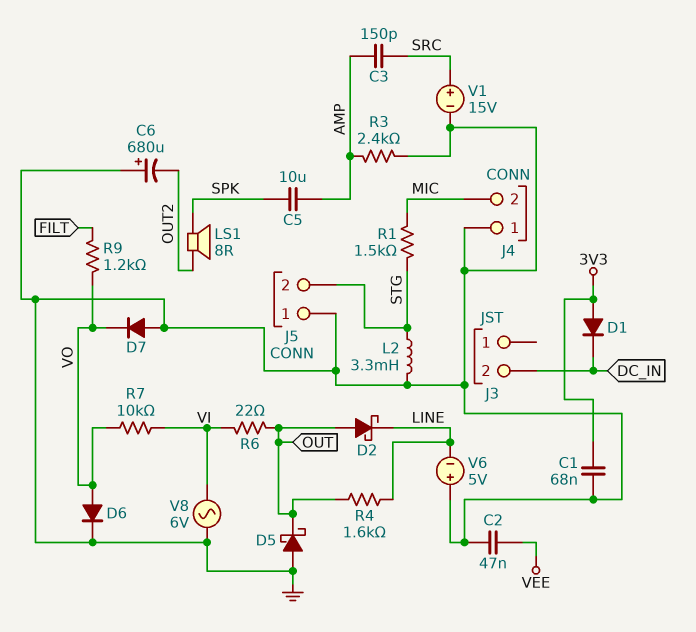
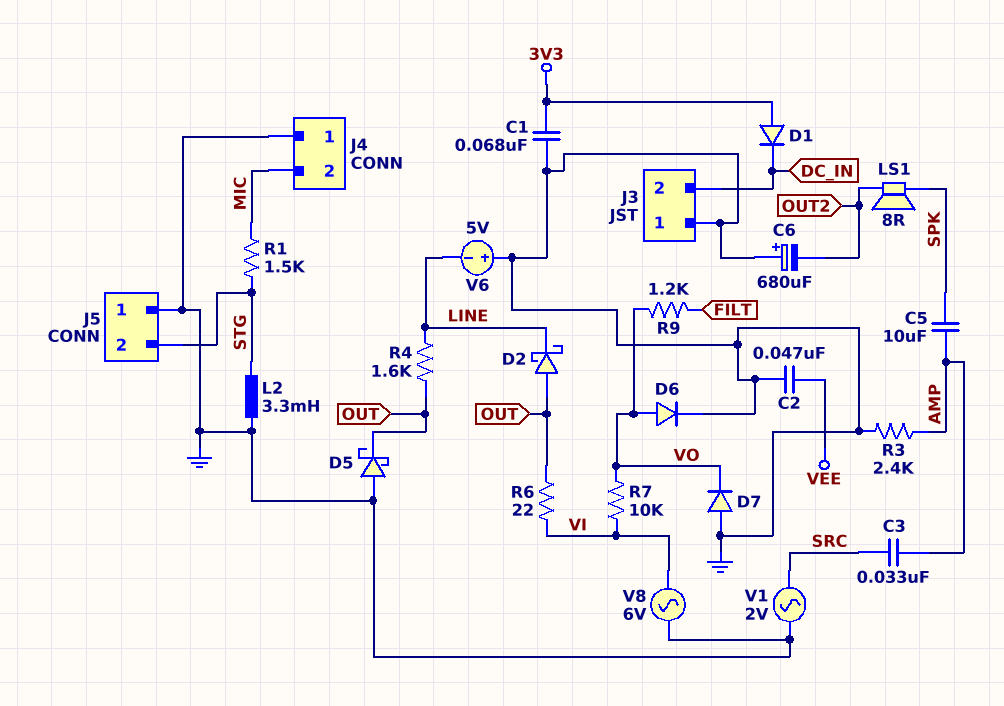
C3: 150pF (AMP, SRC) -> 33nF (AMP, SRC)
J3 pin 1: none -> GND
V1: 15V (plus SRC, minus GND) -> AC 2V (GND, SRC)

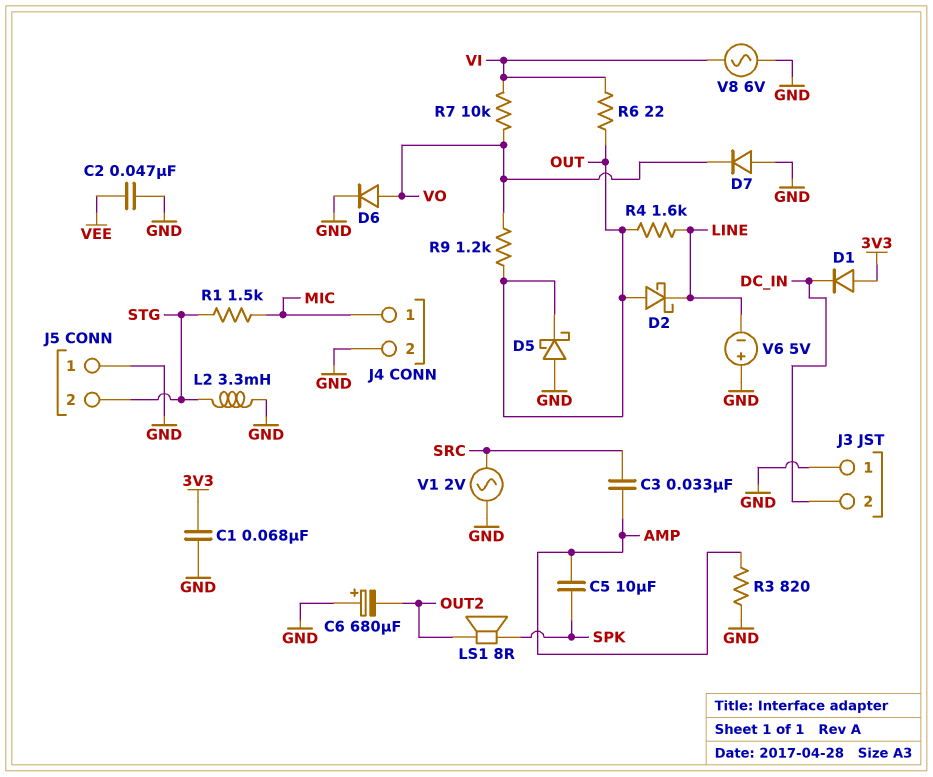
J4 pin 1: GND -> MIC
J4 pin 2: MIC -> GND
R3: 2.4k (AMP, GND) -> 820 (AMP, GND)
R9: 1.2k (FILT, VO) -> 1.2k (OUT, VO)

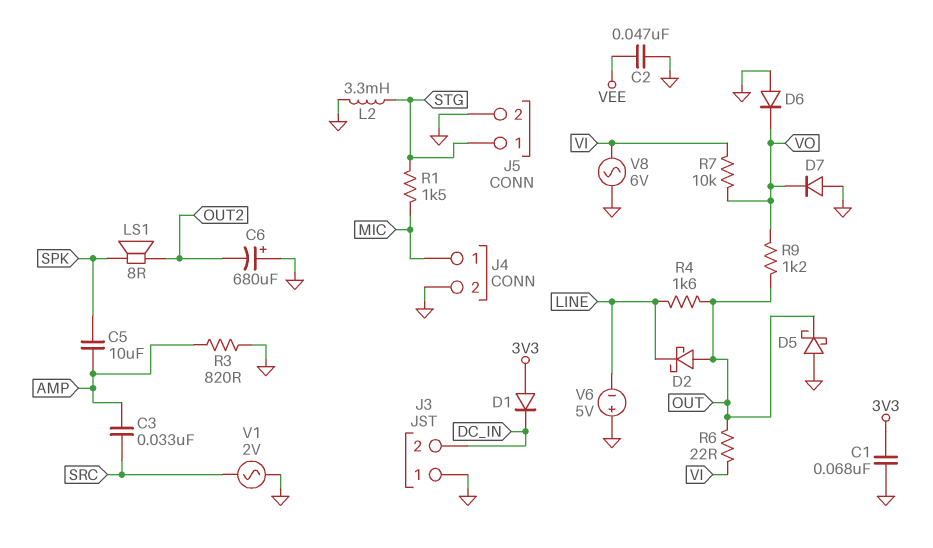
D6: diode (A VO, K GND) -> diode (A GND, K VO)
J5 pin 1: GND -> STG
J5 pin 2: STG -> GND

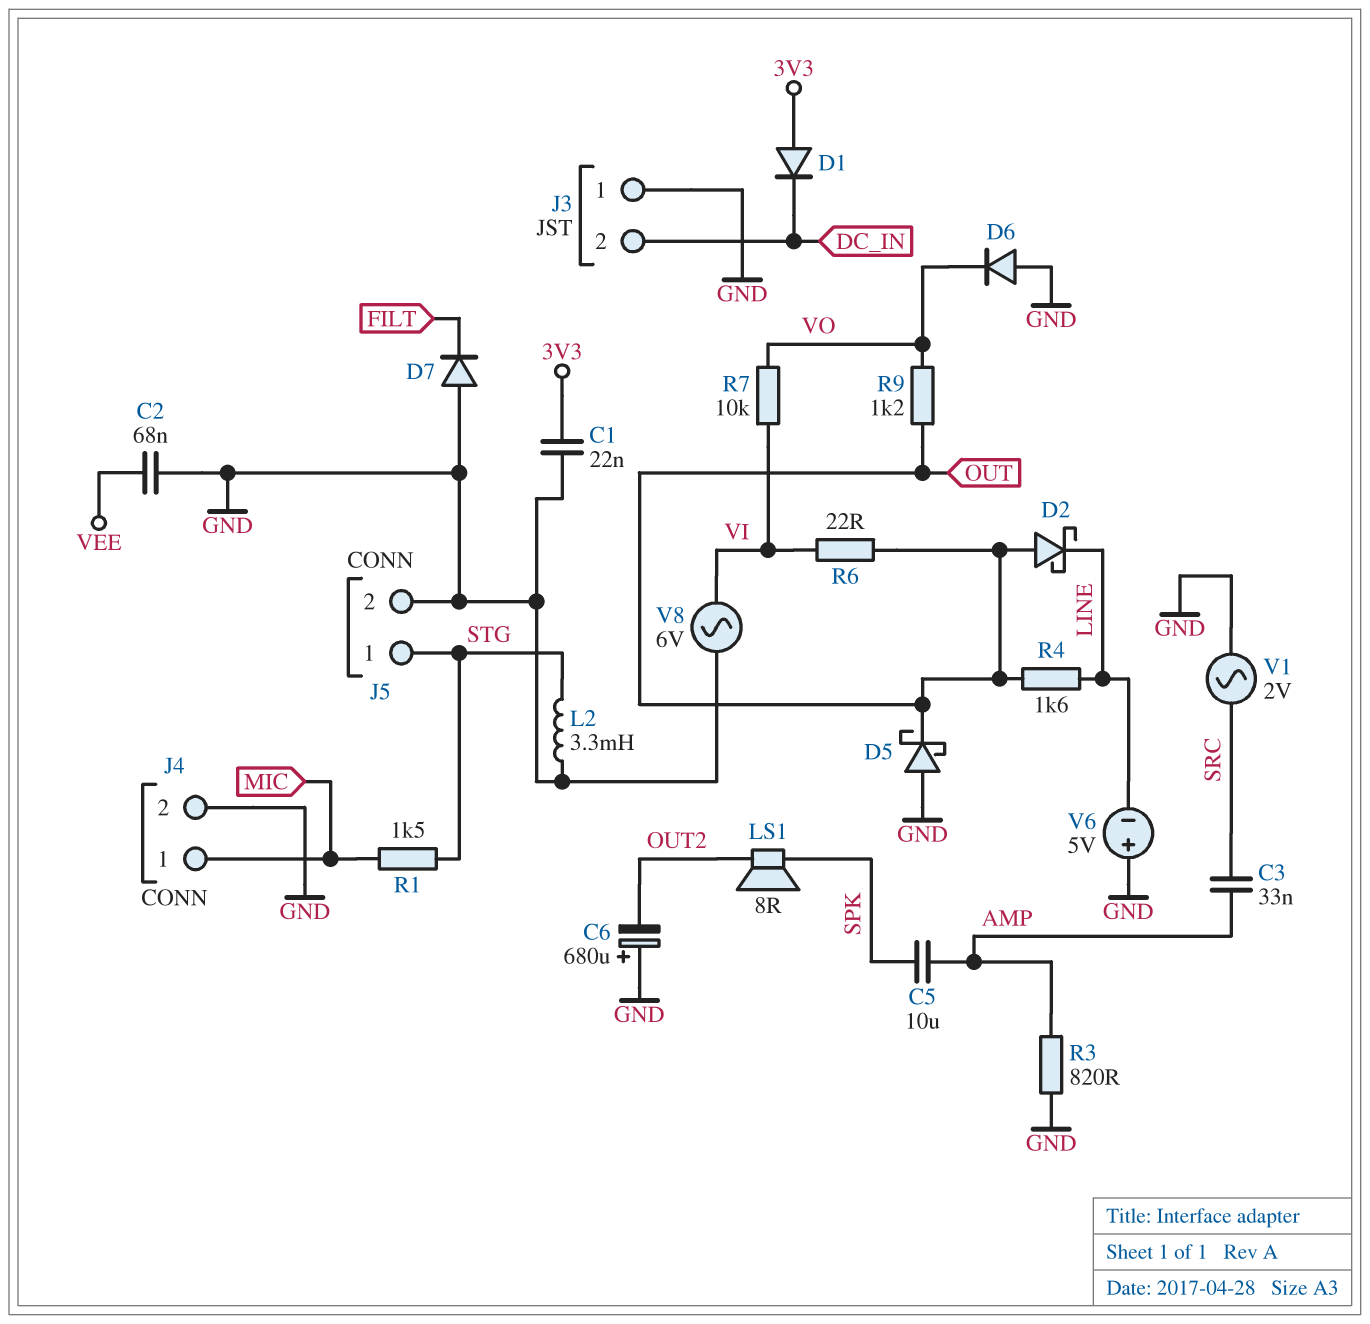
C1: 68nF (3V3, GND) -> 22nF (3V3, GND)
C2: 47nF (GND, VEE) -> 68nF (GND, VEE)
D7: diode (A GND, K VO) -> diode (A GND, K FILT)

